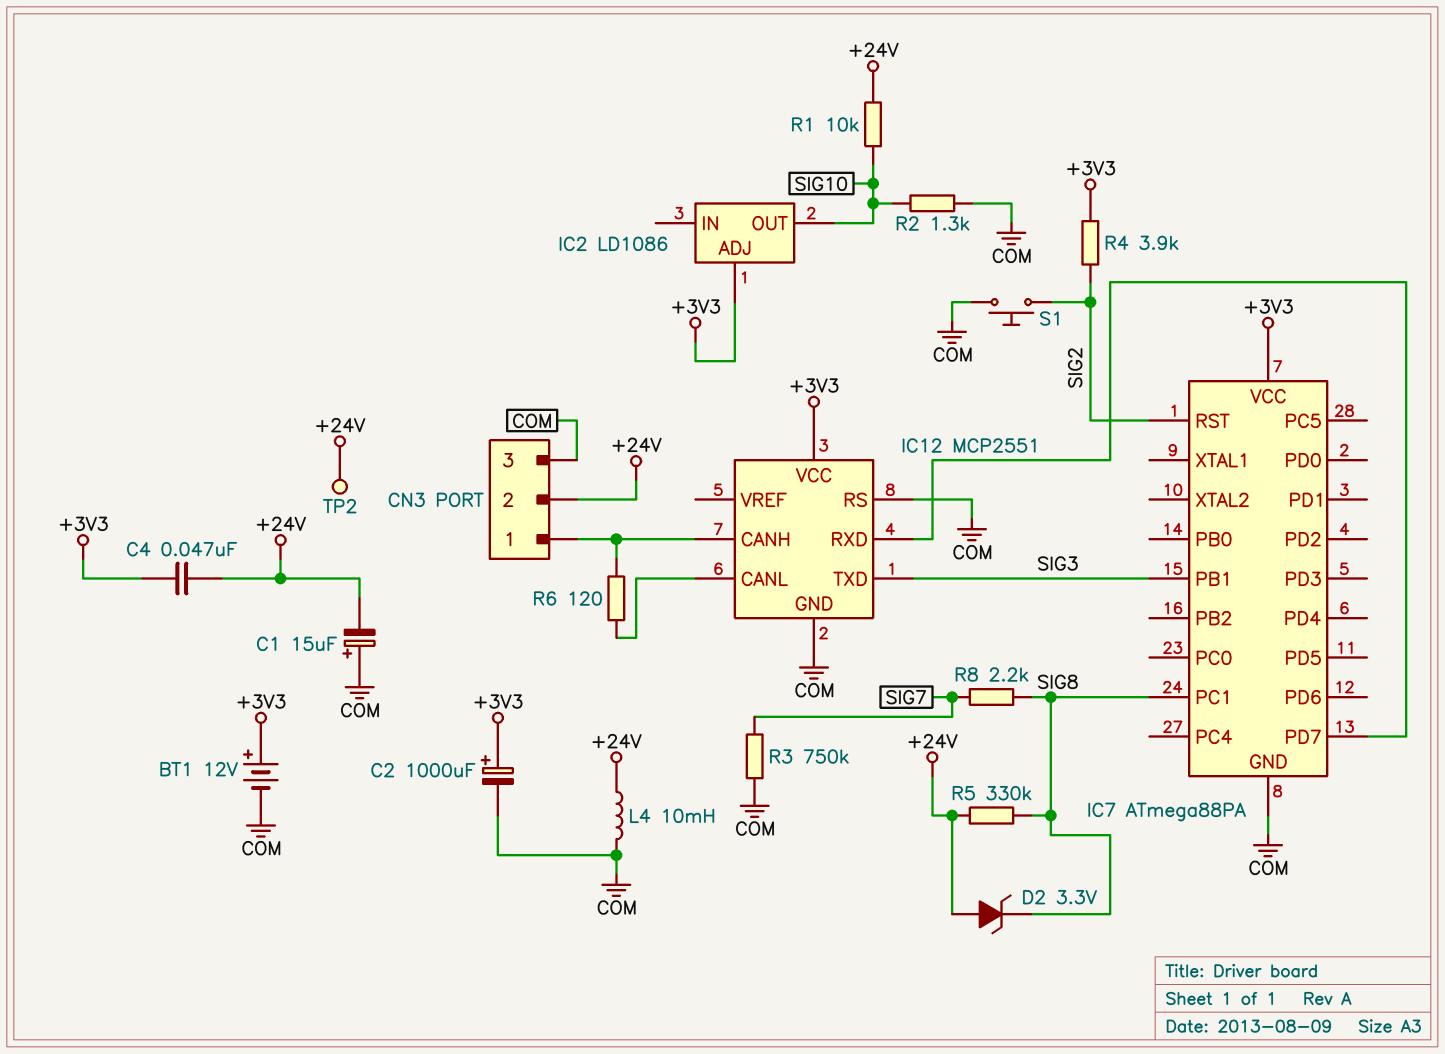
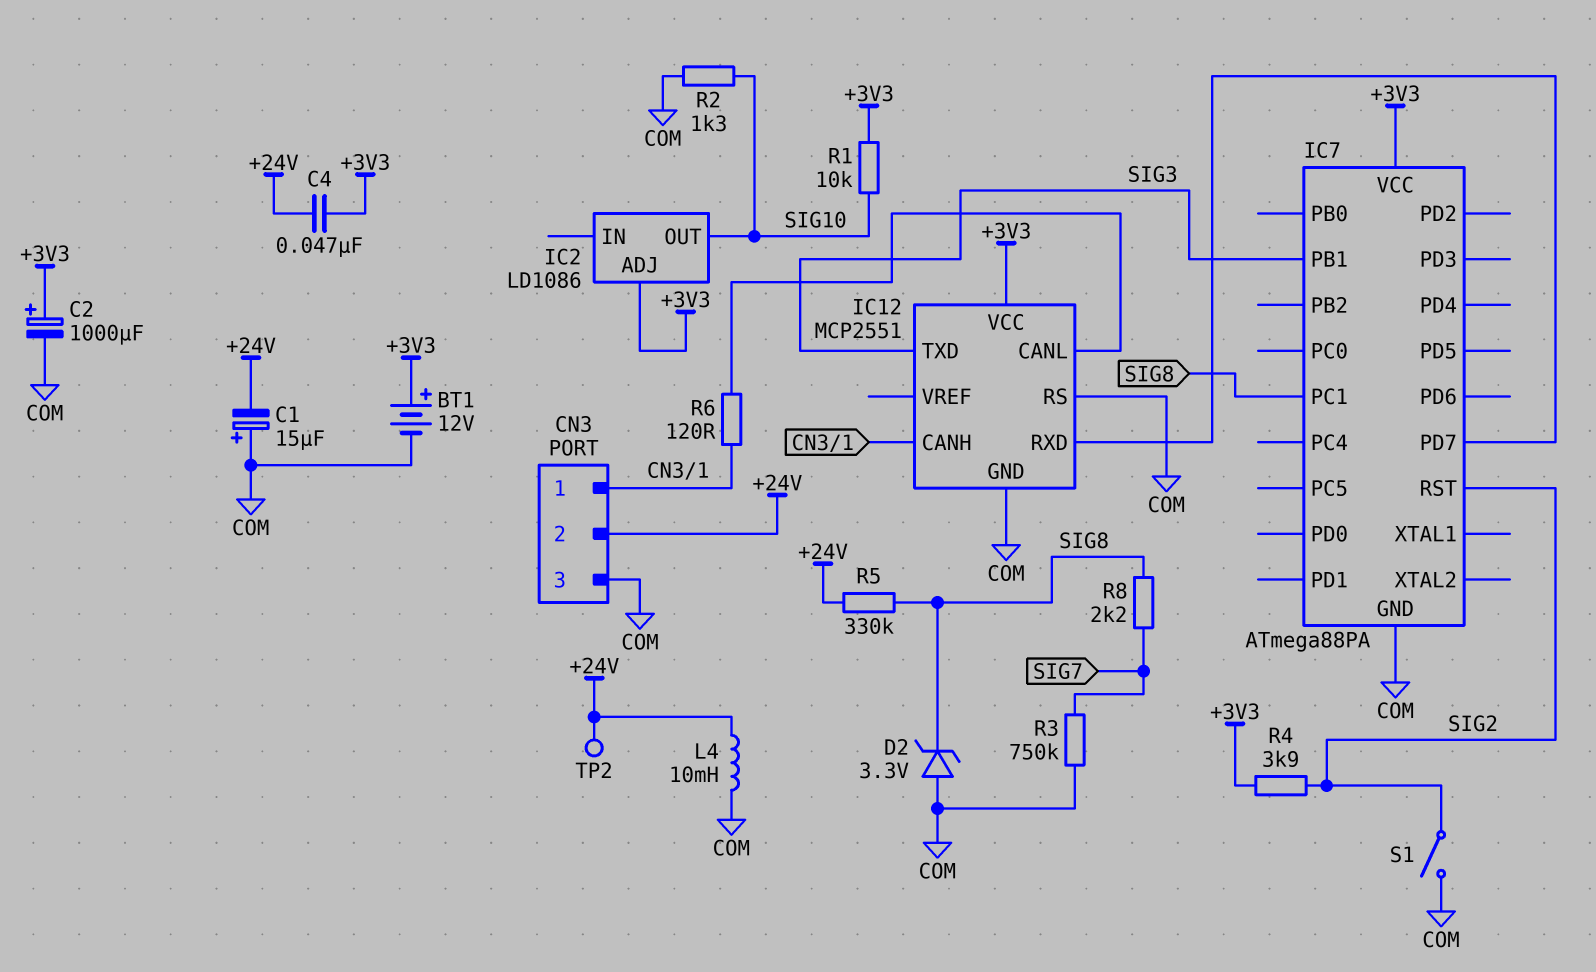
D2: zener 3.3V (A +24V, K SIG8) -> zener 3.3V (A COM, K SIG8)
R1: 10k (+24V, SIG10) -> 10k (+3V3, SIG10)
S1: button (COM, SIG2) -> switch (COM, SIG2)

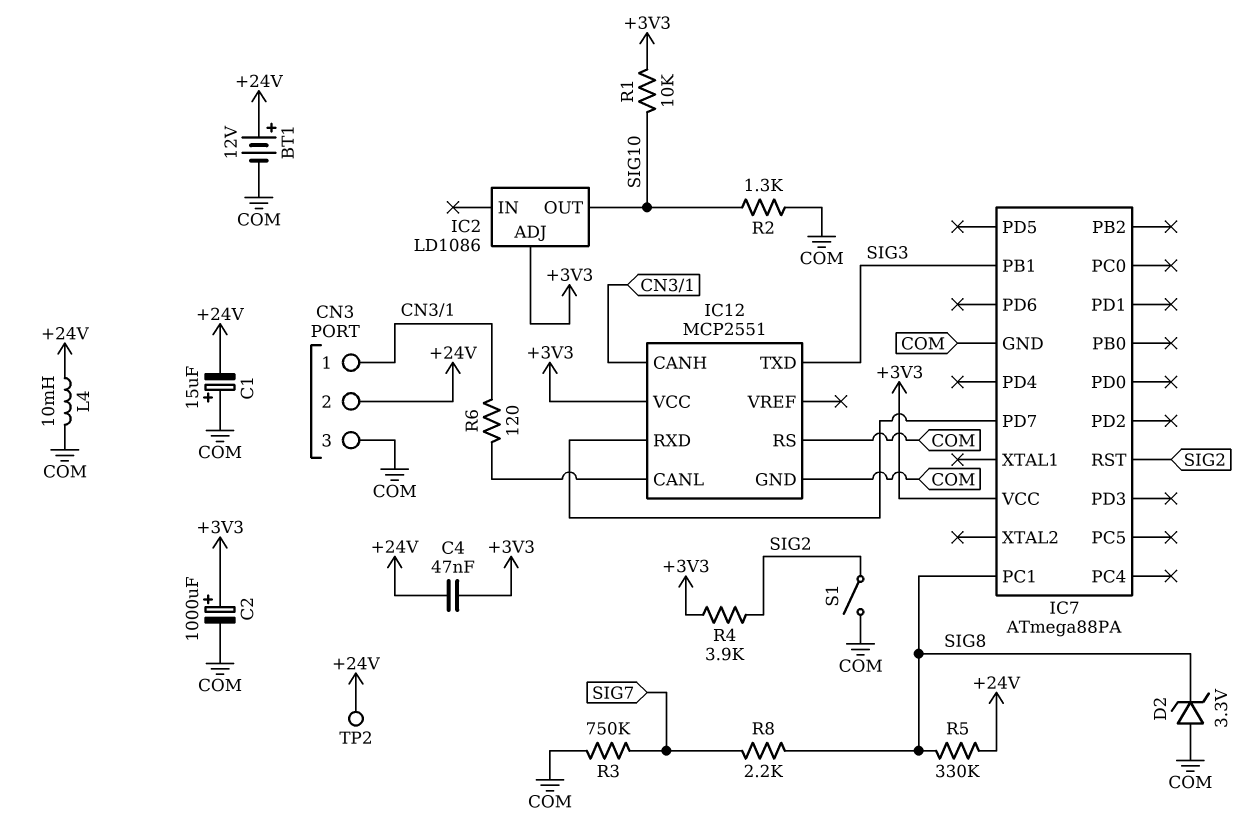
BT1: 12V (plus +3V3, minus COM) -> 12V (plus +24V, minus COM)

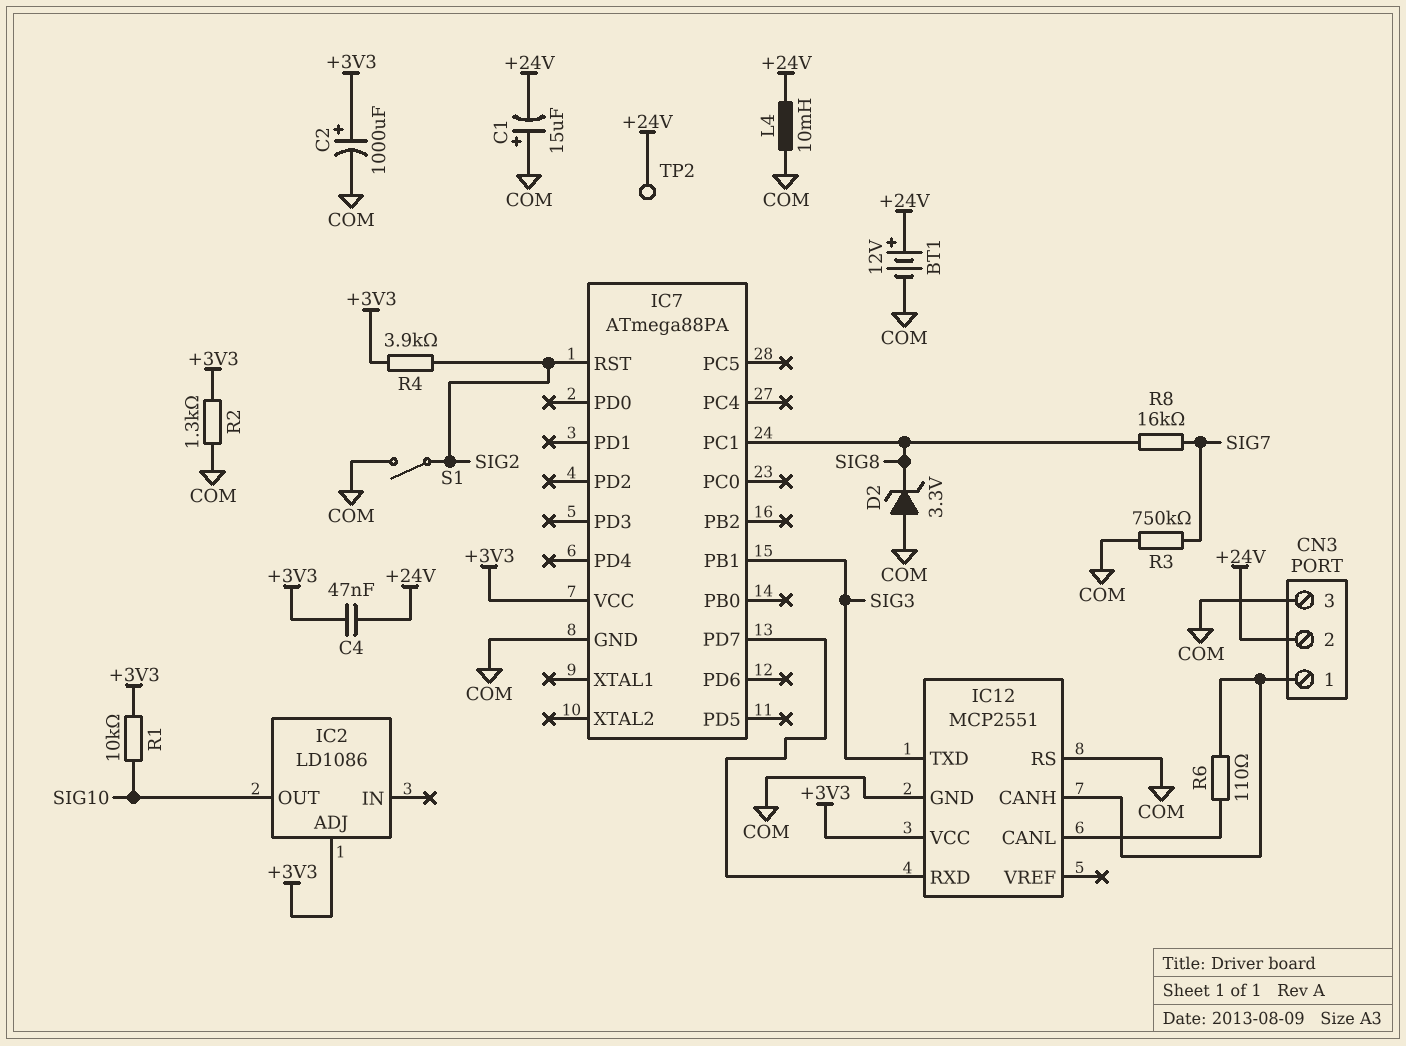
R2: 1.3k (COM, SIG10) -> 1.3k (+3V3, COM)
R5: 330k (+24V, SIG8) -> none
R6: 120 (CN3/1, IC12/CANL) -> 110 (CN3/1, IC12/CANL)
R8: 2.2k (SIG7, SIG8) -> 16k (SIG7, SIG8)

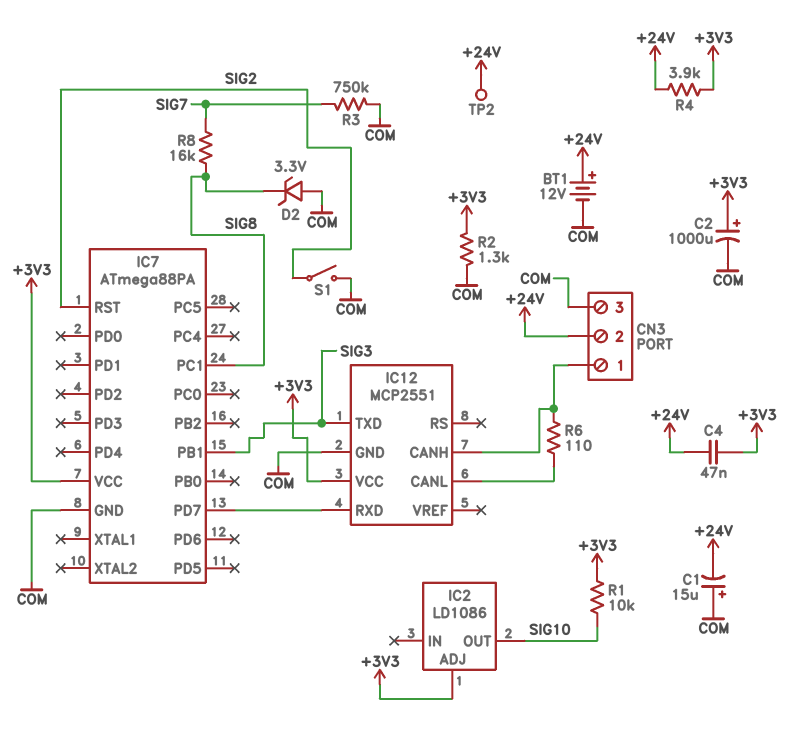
IC12 pin RS: COM -> none
L4: 10mH (+24V, COM) -> none
R4: 3.9k (+3V3, SIG2) -> 3.9k (+3V3, +24V)

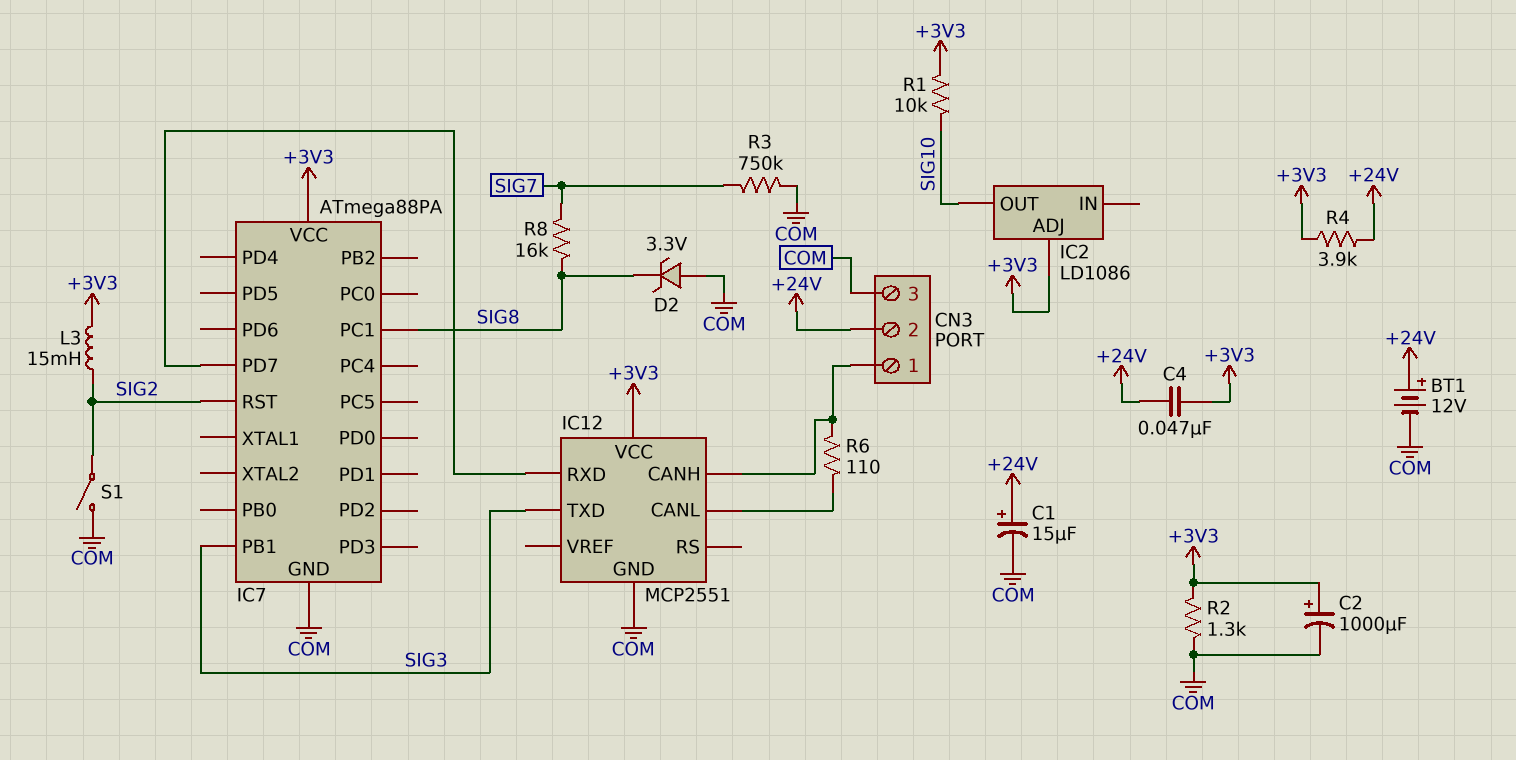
C1: 15uF (plus COM, minus +24V) -> 15uF (plus +24V, minus COM)
L3: none -> 15mH (+3V3, SIG2)
TP2: test point (+24V) -> none

